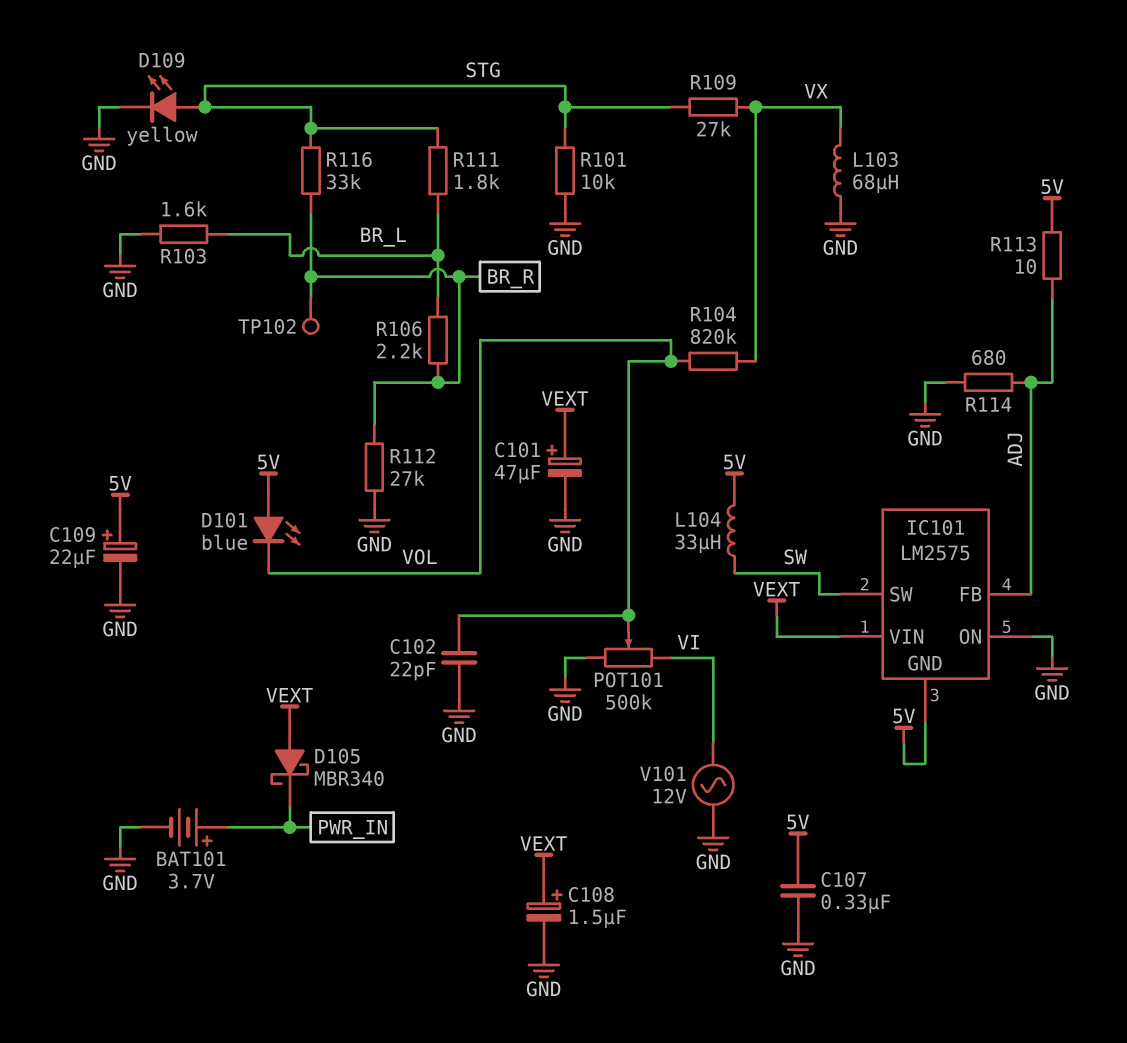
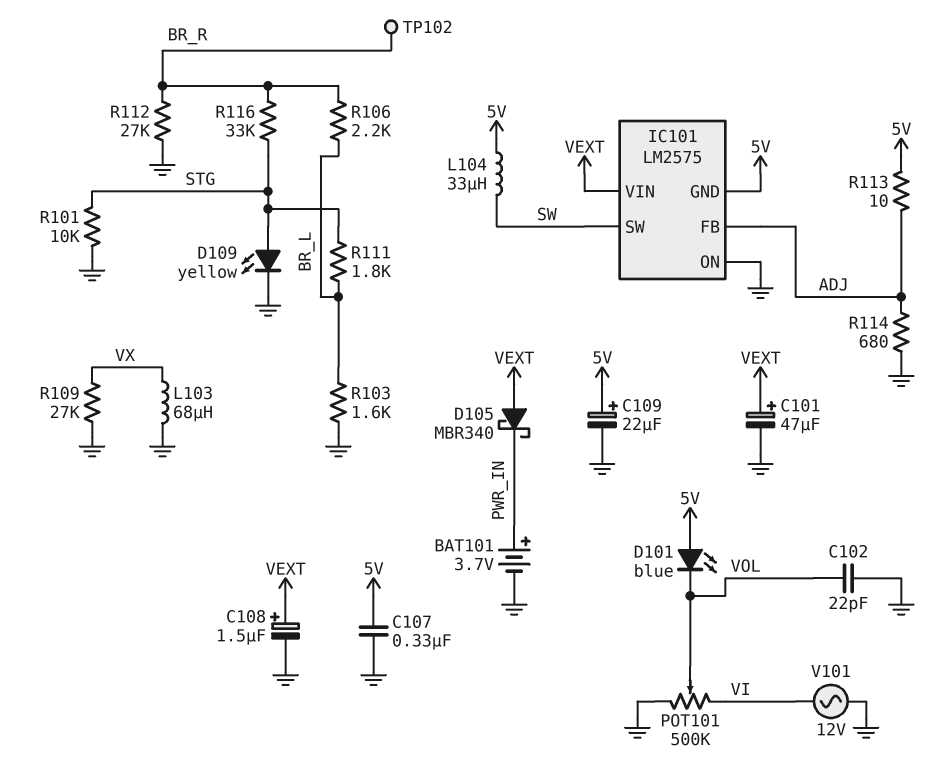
R104: 820k (VOL, VX) -> none
R109: 27k (STG, VX) -> 27k (GND, VX)

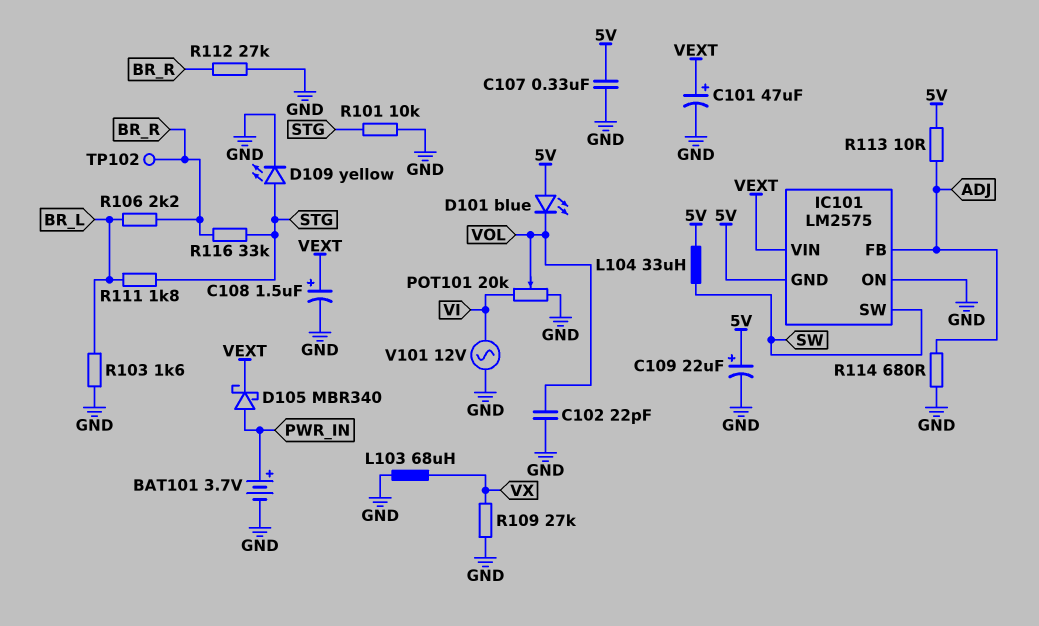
D105: schottky MBR340 (A VEXT, K PWR_IN) -> schottky MBR340 (A PWR_IN, K VEXT)
POT101: 500k (GND, VI, wiper VOL) -> 20k (GND, VI, wiper VOL)

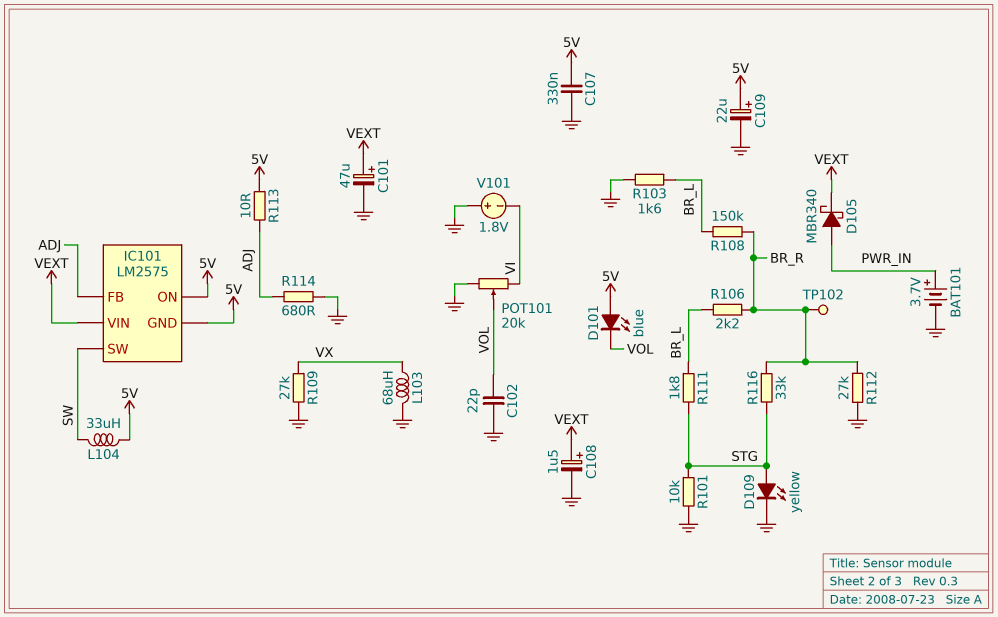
IC101 pin ON: GND -> 5V
R108: none -> 150k (BR_L, BR_R)
V101: AC 12V (GND, VI) -> 1.8V (plus GND, minus VI)

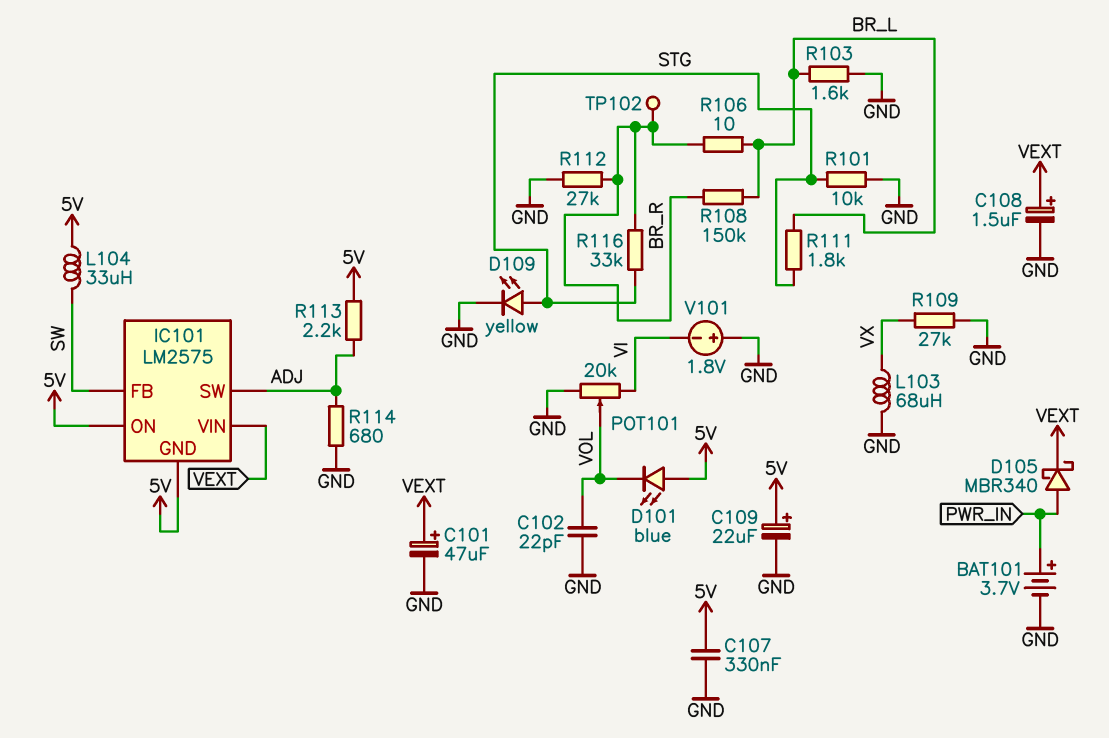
IC101 pin FB: ADJ -> SW
IC101 pin SW: SW -> ADJ
R106: 2.2k (BR_L, BR_R) -> 10 (BR_L, BR_R)
R113: 10 (5V, ADJ) -> 2.2k (5V, ADJ)

